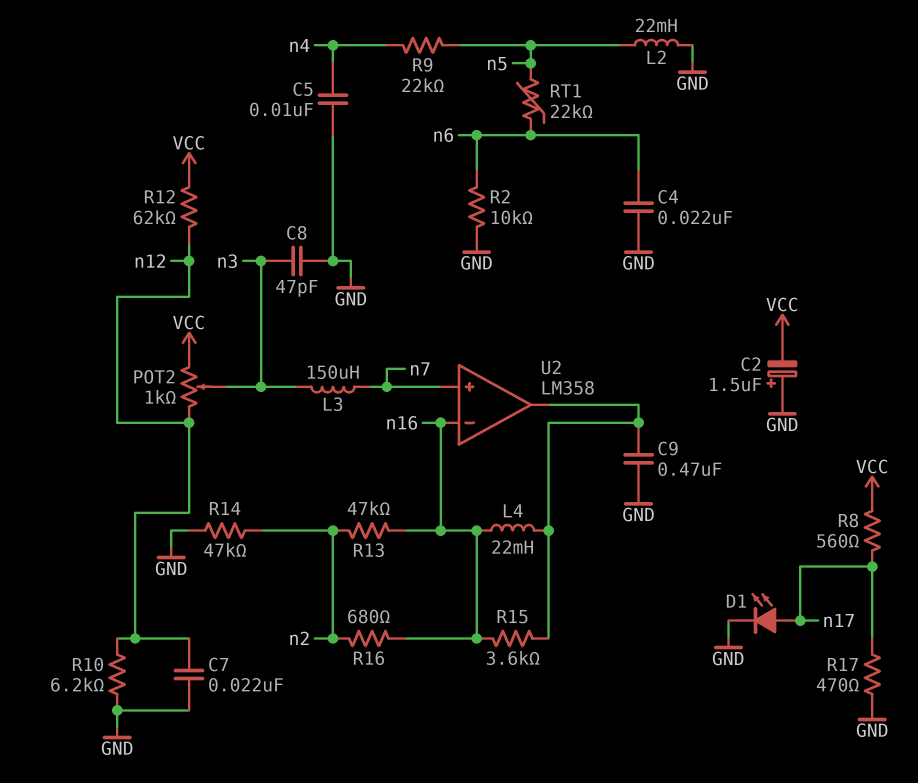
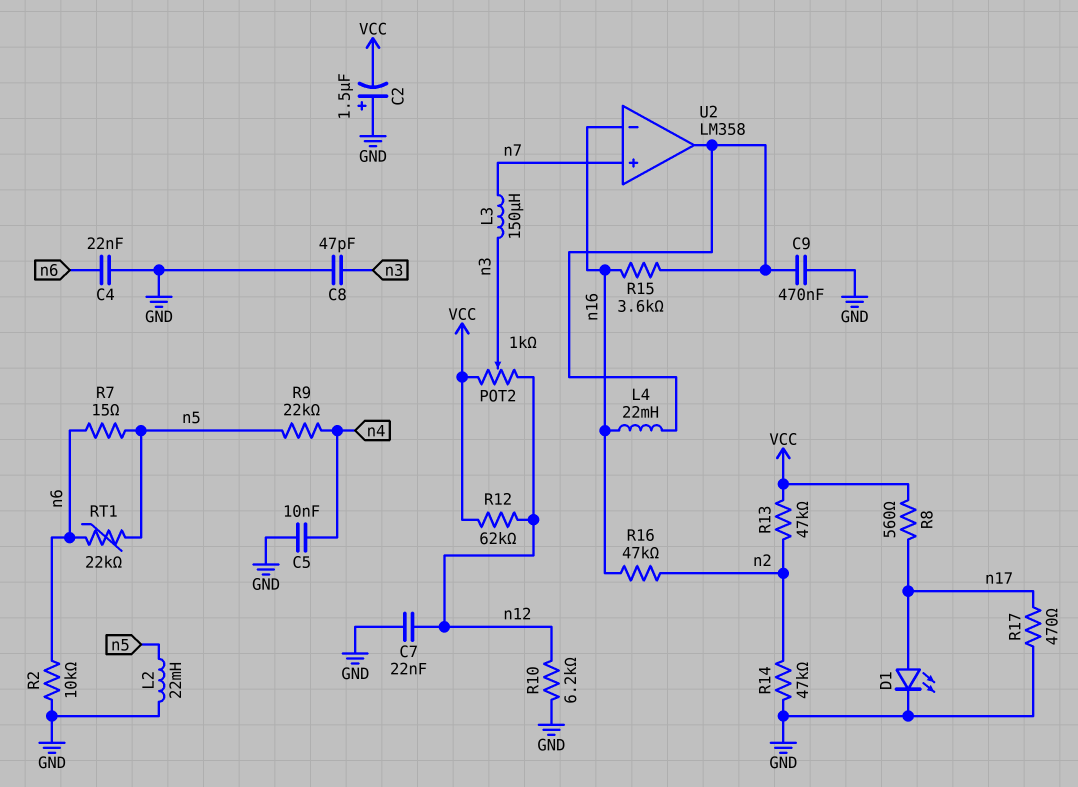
R7: none -> 15 (n5, n6)
R13: 47k (n2, n16) -> 47k (VCC, n2)
R16: 680 (n2, n16) -> 47k (n2, n16)

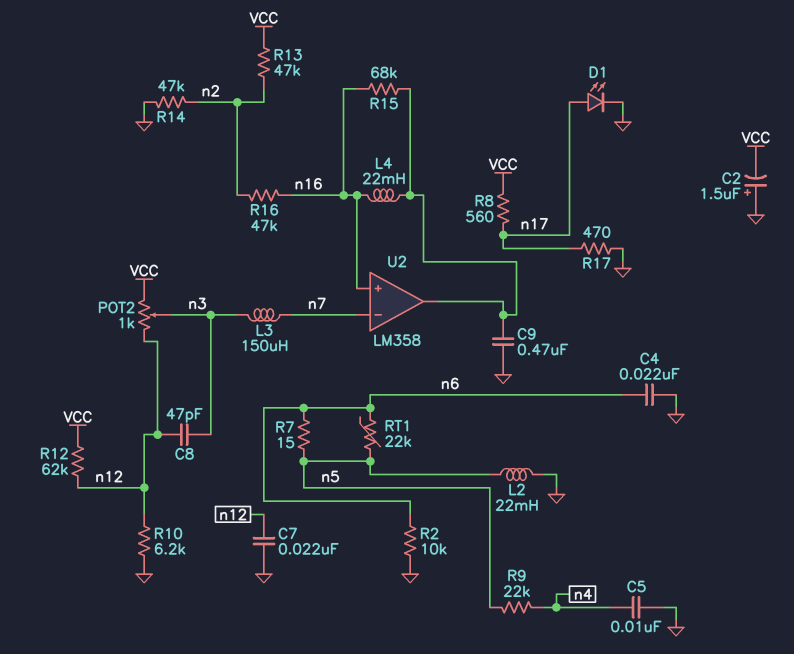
C8: 47pF (GND, n3) -> 47pF (n3, n12)
R15: 3.6k (U2/out, n16) -> 68k (U2/out, n16)
U2 pin in+: n7 -> n16
U2 pin in-: n16 -> n7

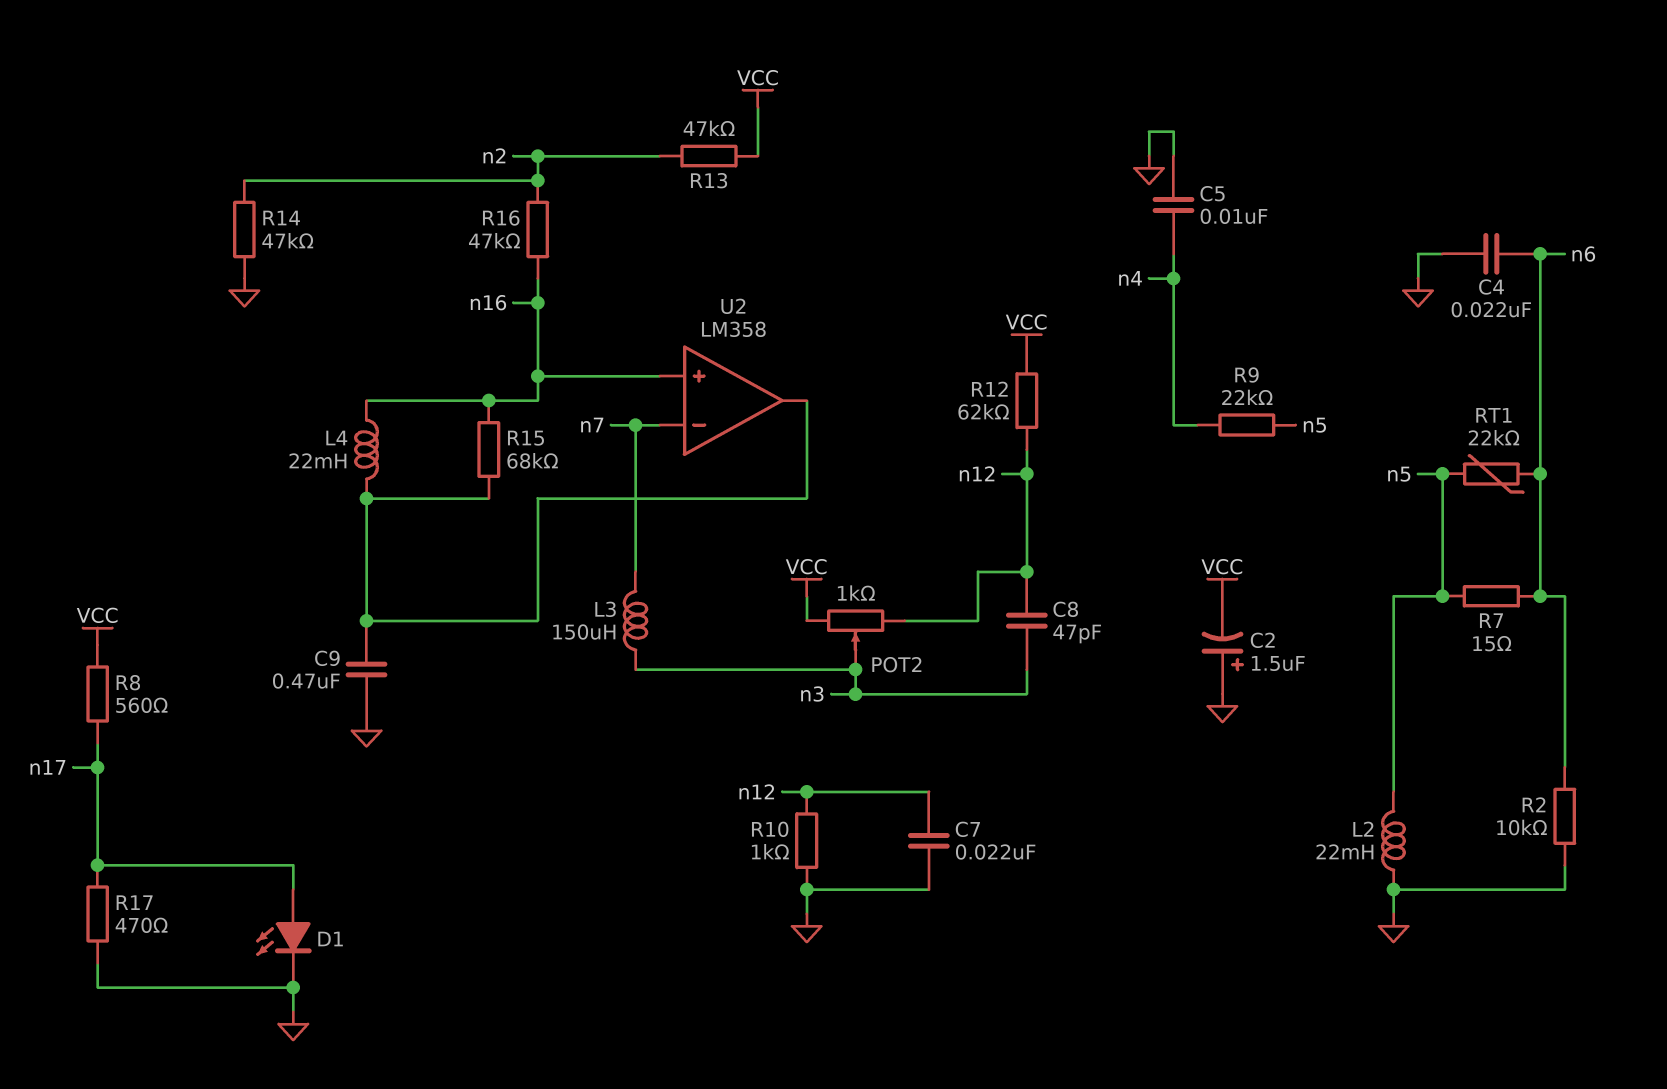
R10: 6.2k (GND, n12) -> 1k (GND, n12)

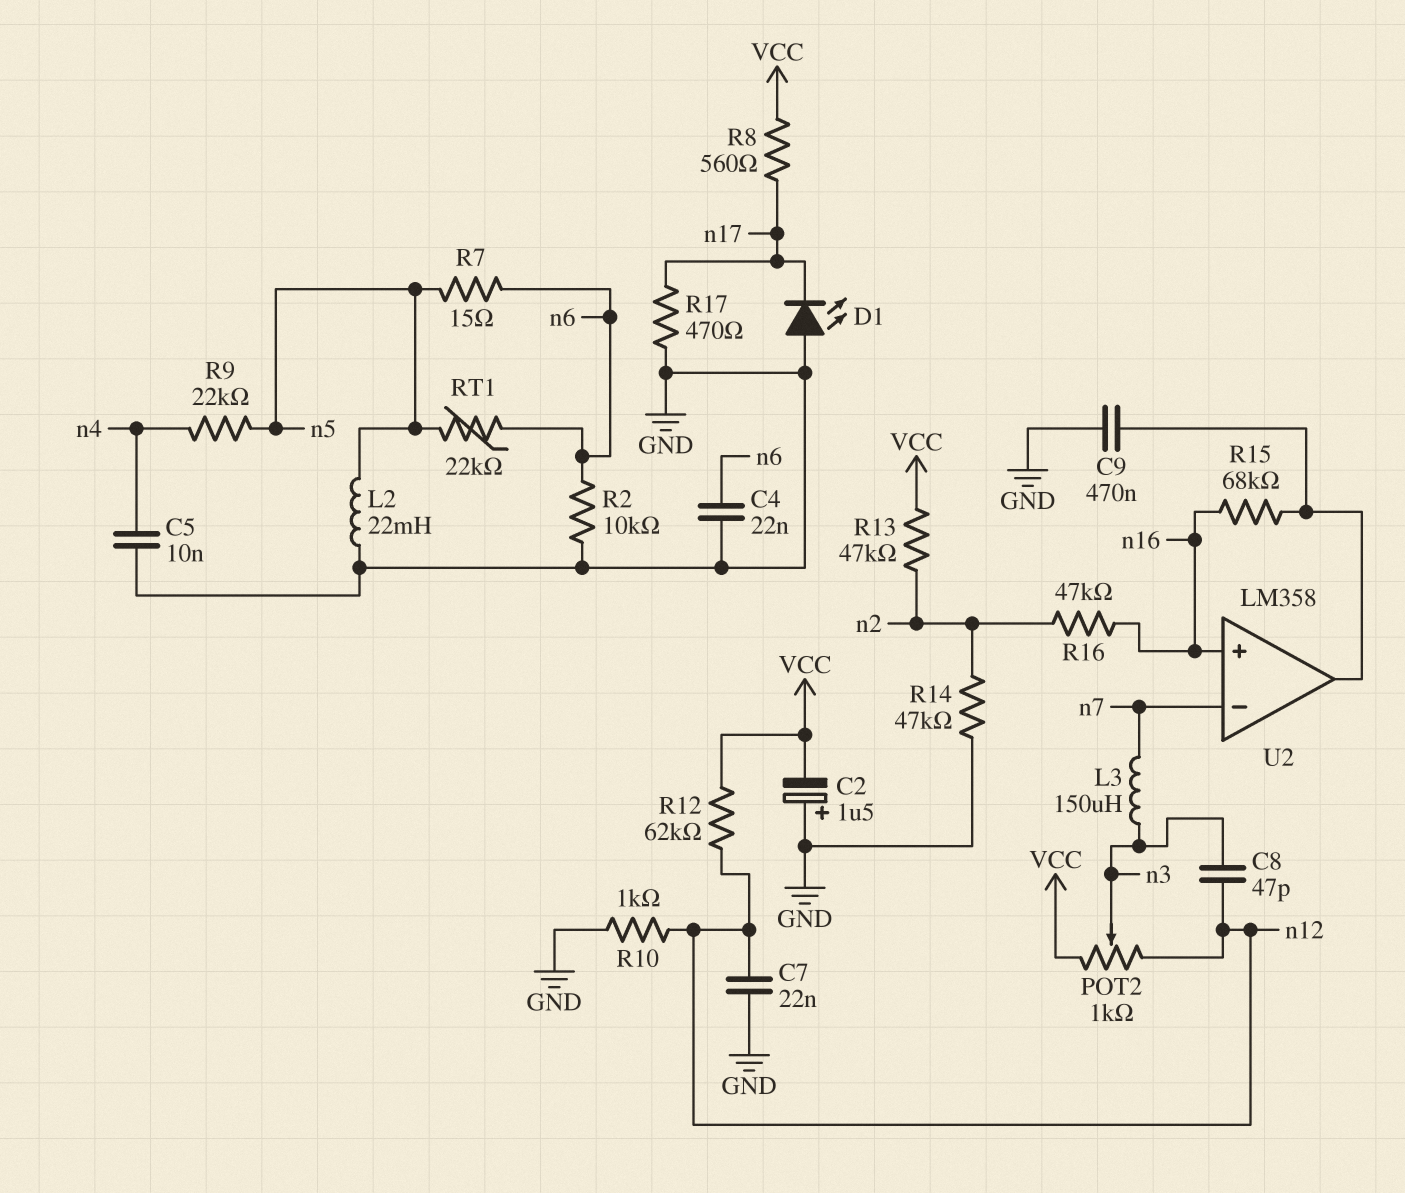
D1: LED (A n17, K GND) -> LED (A GND, K n17)
L4: 22mH (U2/out, n16) -> none

